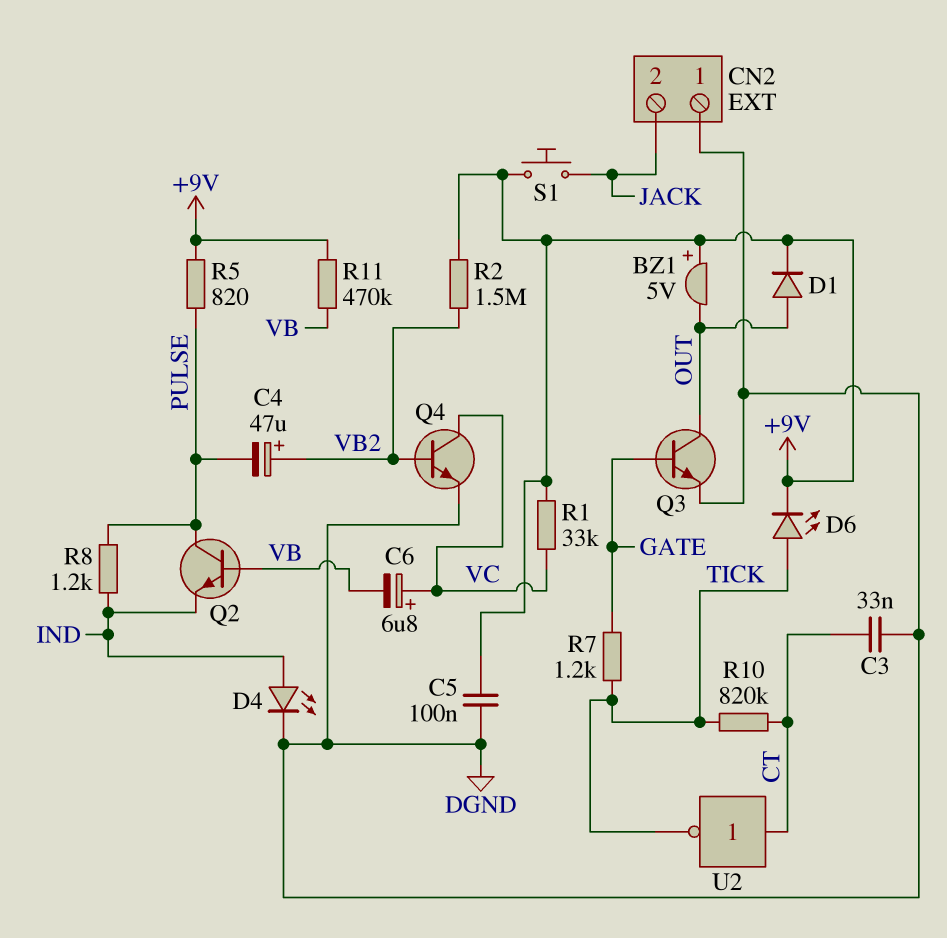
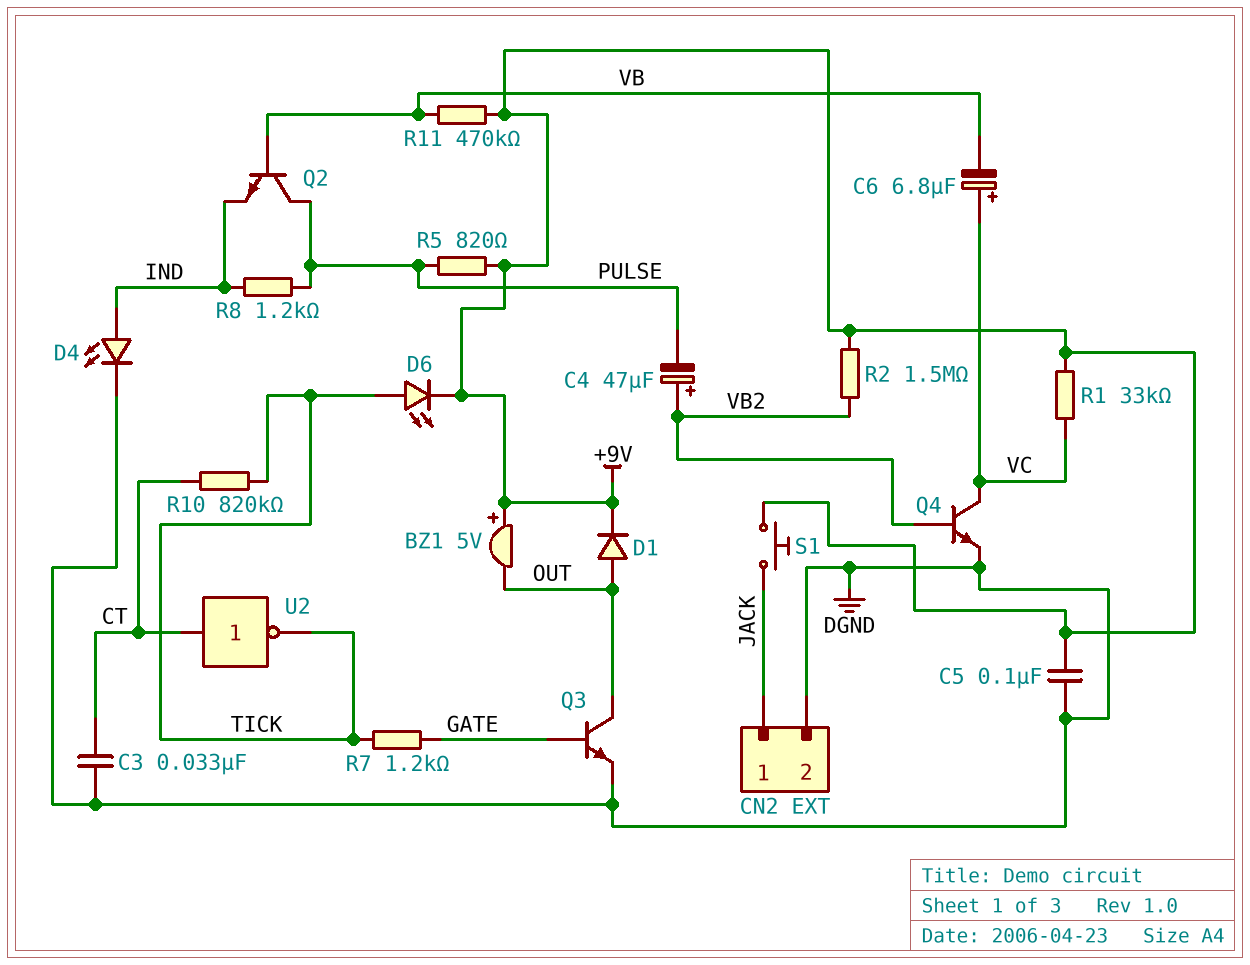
CN2 pin 1: DGND -> JACK
CN2 pin 2: JACK -> DGND

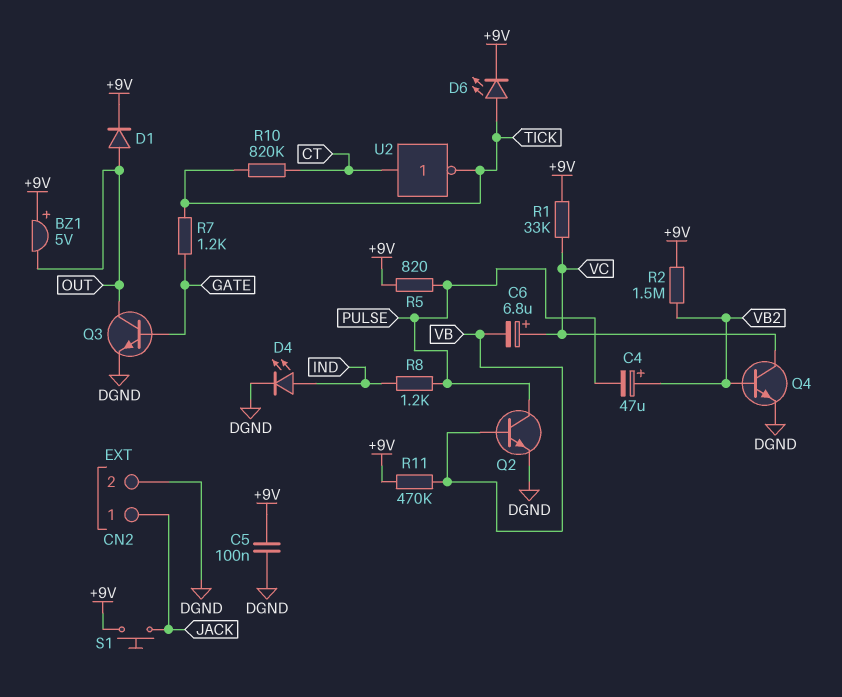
C3: 33nF (CT, DGND) -> none
Q2: NPN (B VB, C PULSE, E IND) -> NPN (B VB, C PULSE, E DGND)

